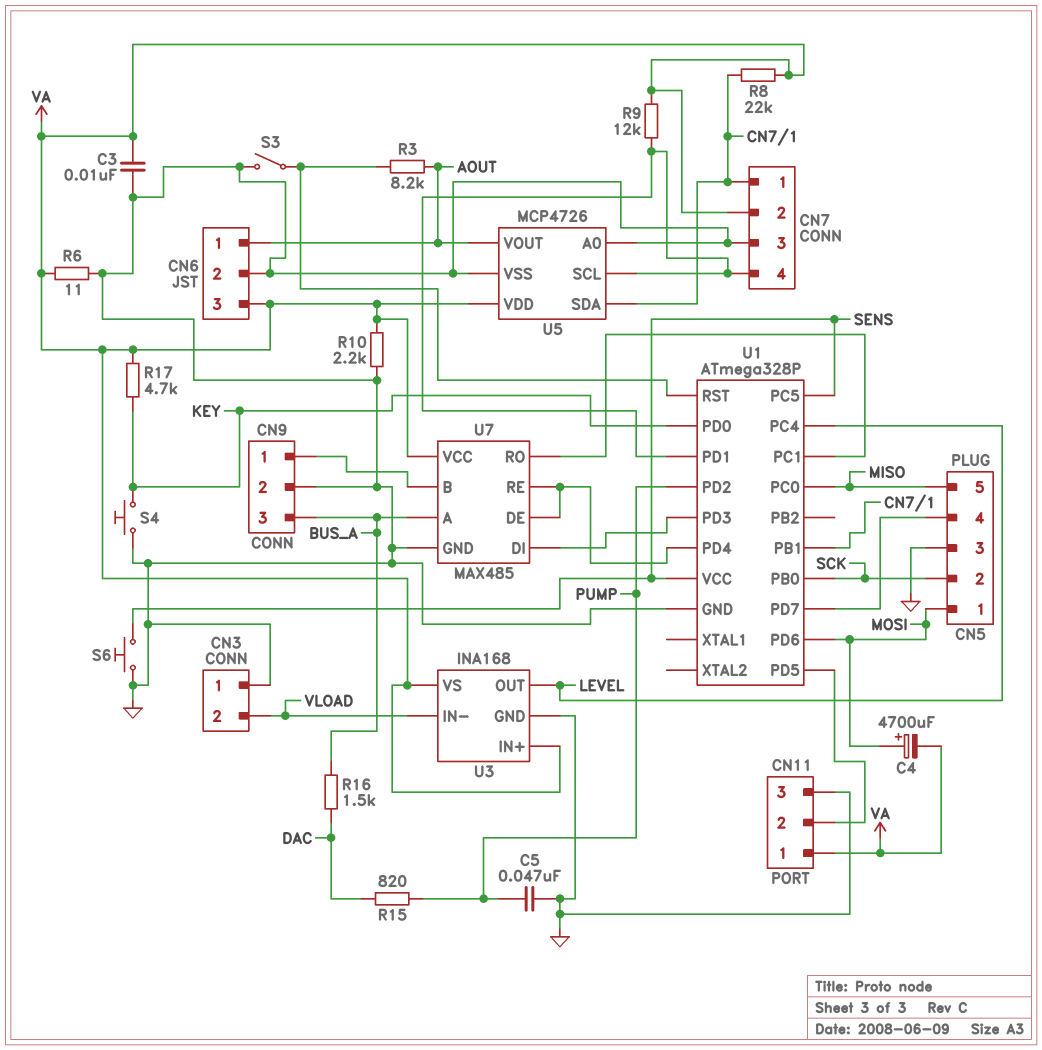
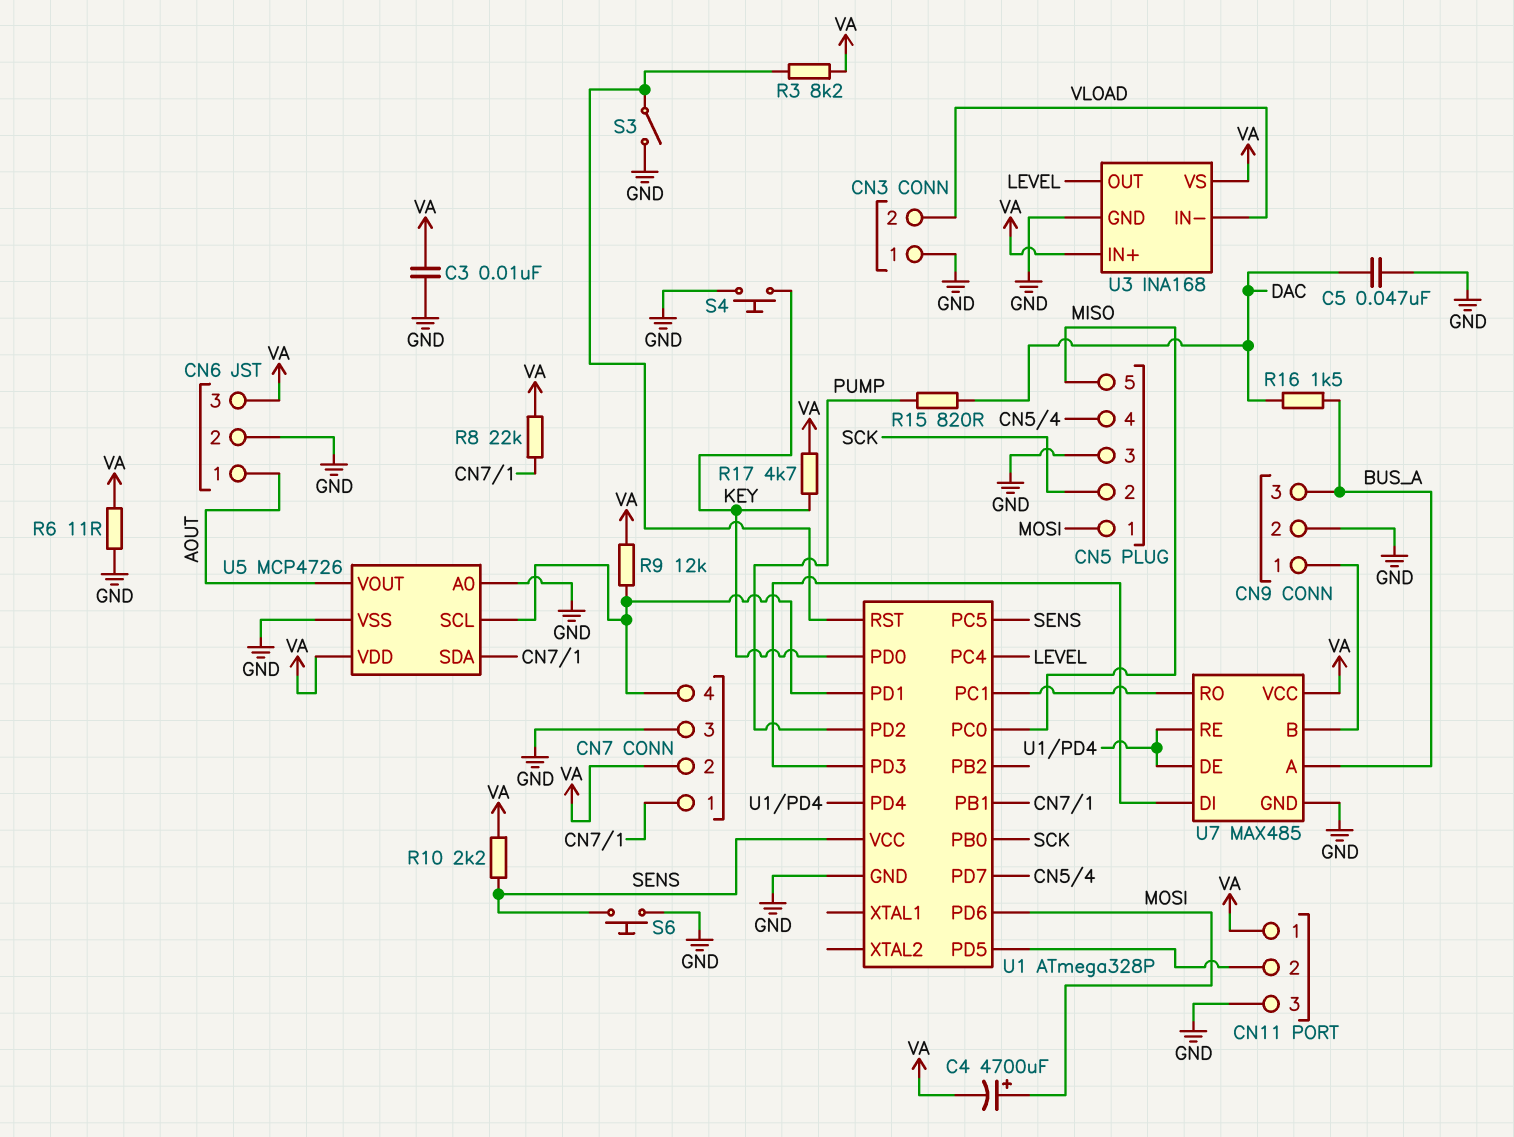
C5: 47nF (GND, PUMP) -> 47nF (DAC, GND)
R3: 8.2k (AOUT, U1/RST) -> 8.2k (U1/RST, VA)
R10: 2.2k (GND, VA) -> 2.2k (SENS, VA)

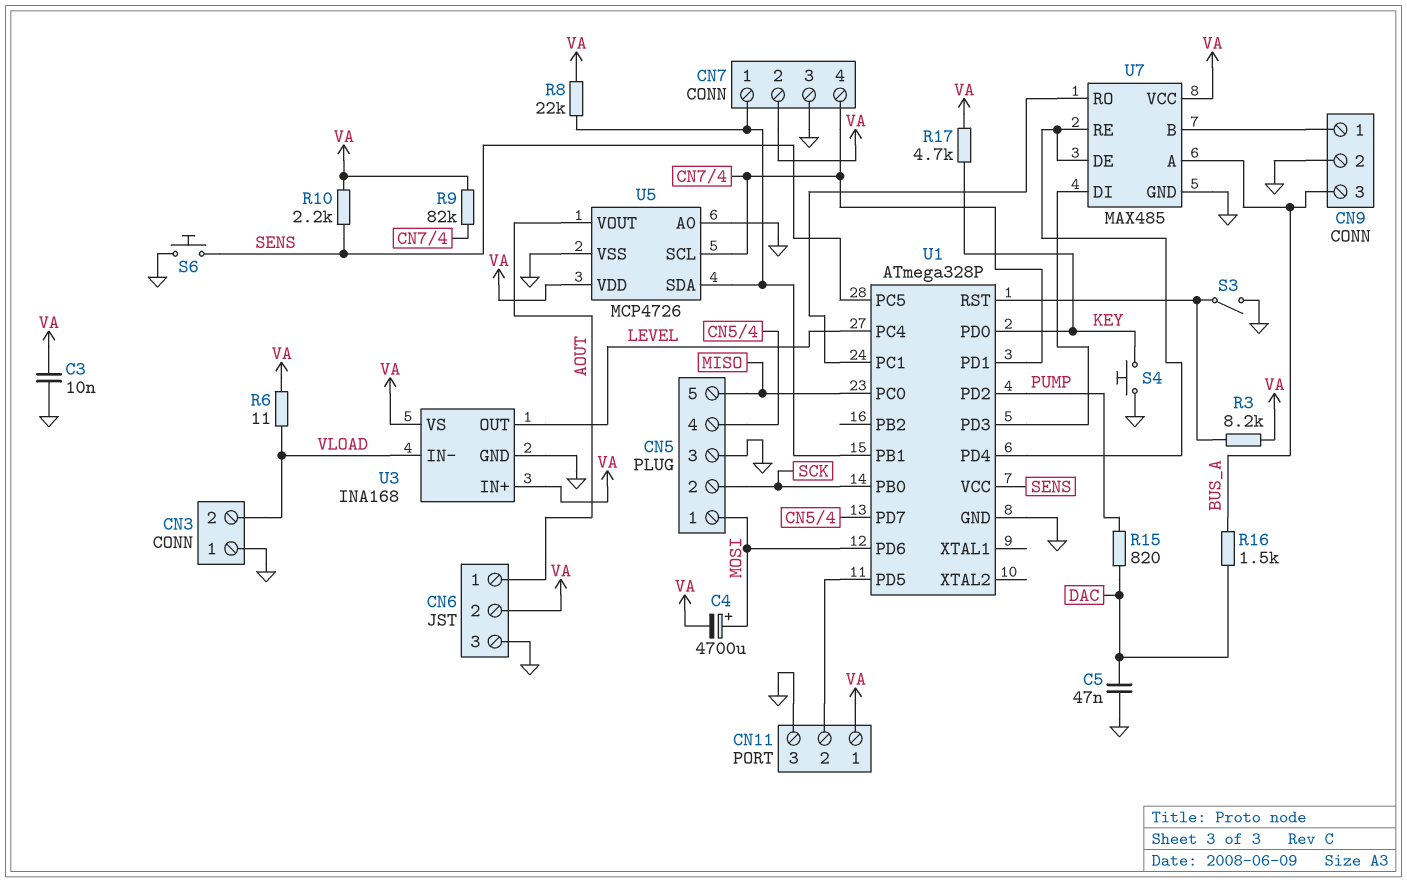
CN6 pin 2: GND -> VA
CN6 pin 3: VA -> GND
R6: 11 (GND, VA) -> 11 (VA, VLOAD)
R9: 12k (CN7/4, VA) -> 82k (CN7/4, VA)

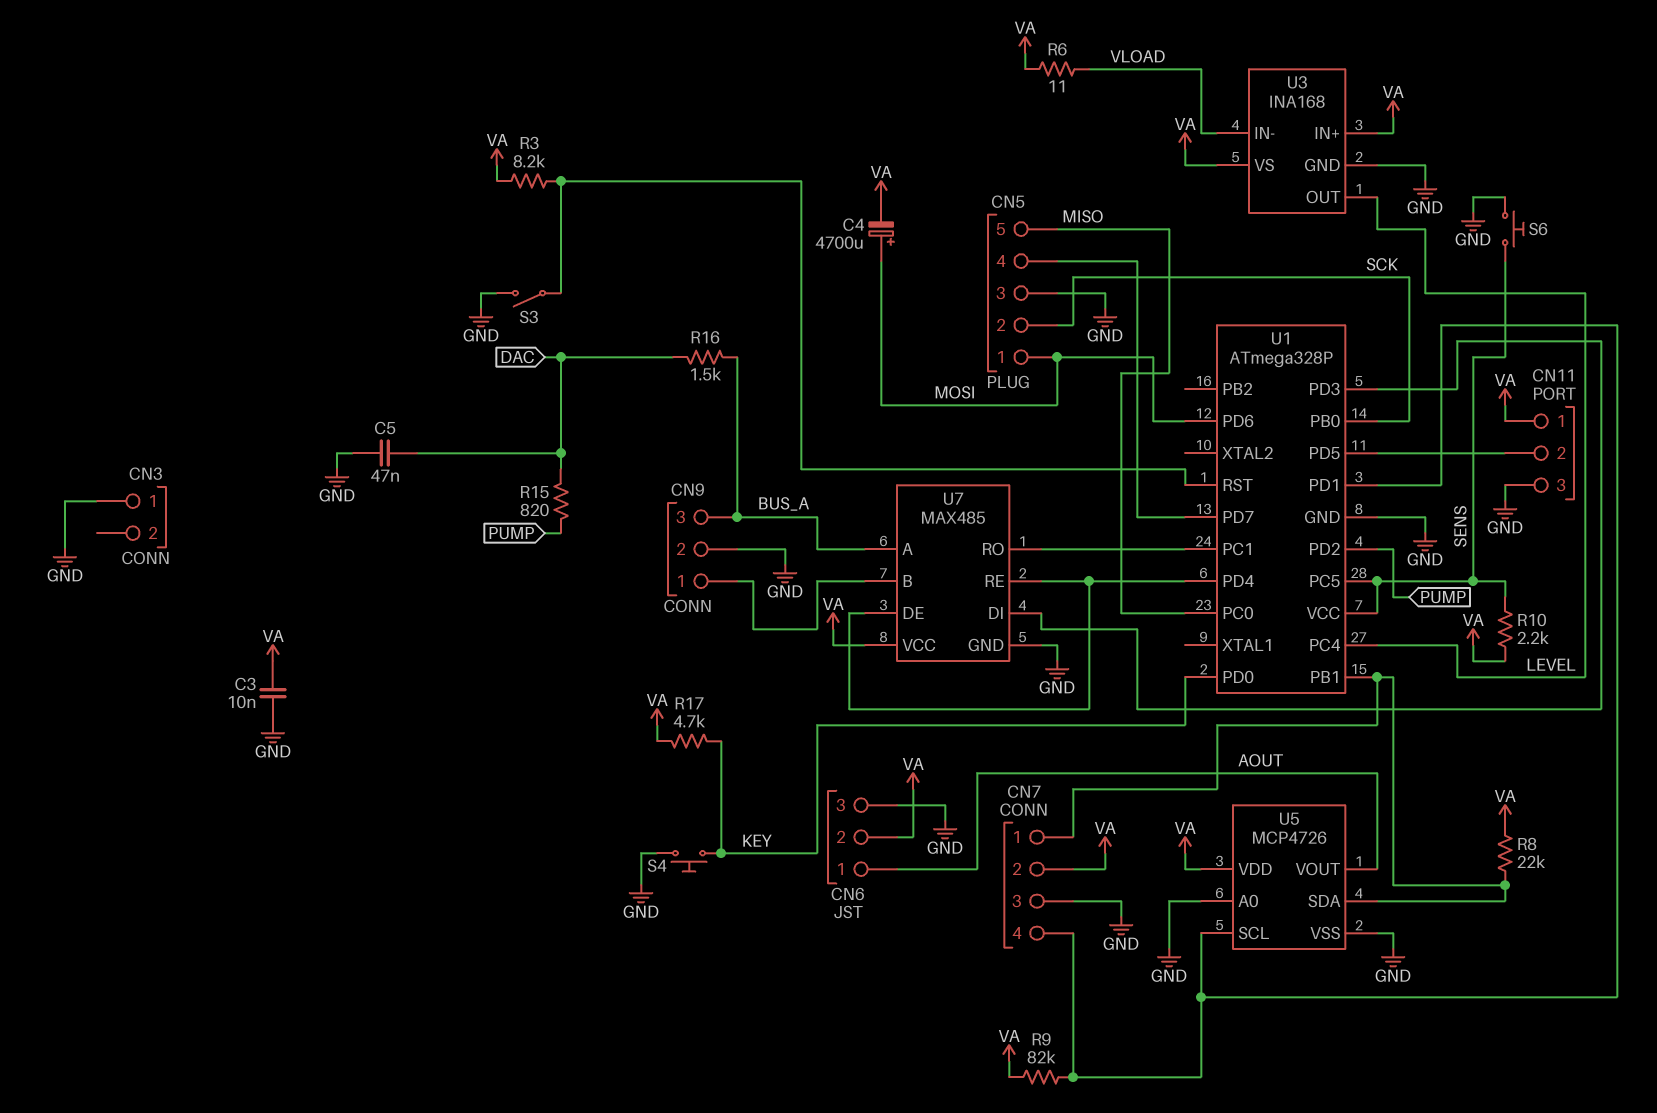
CN3 pin 2: VLOAD -> none

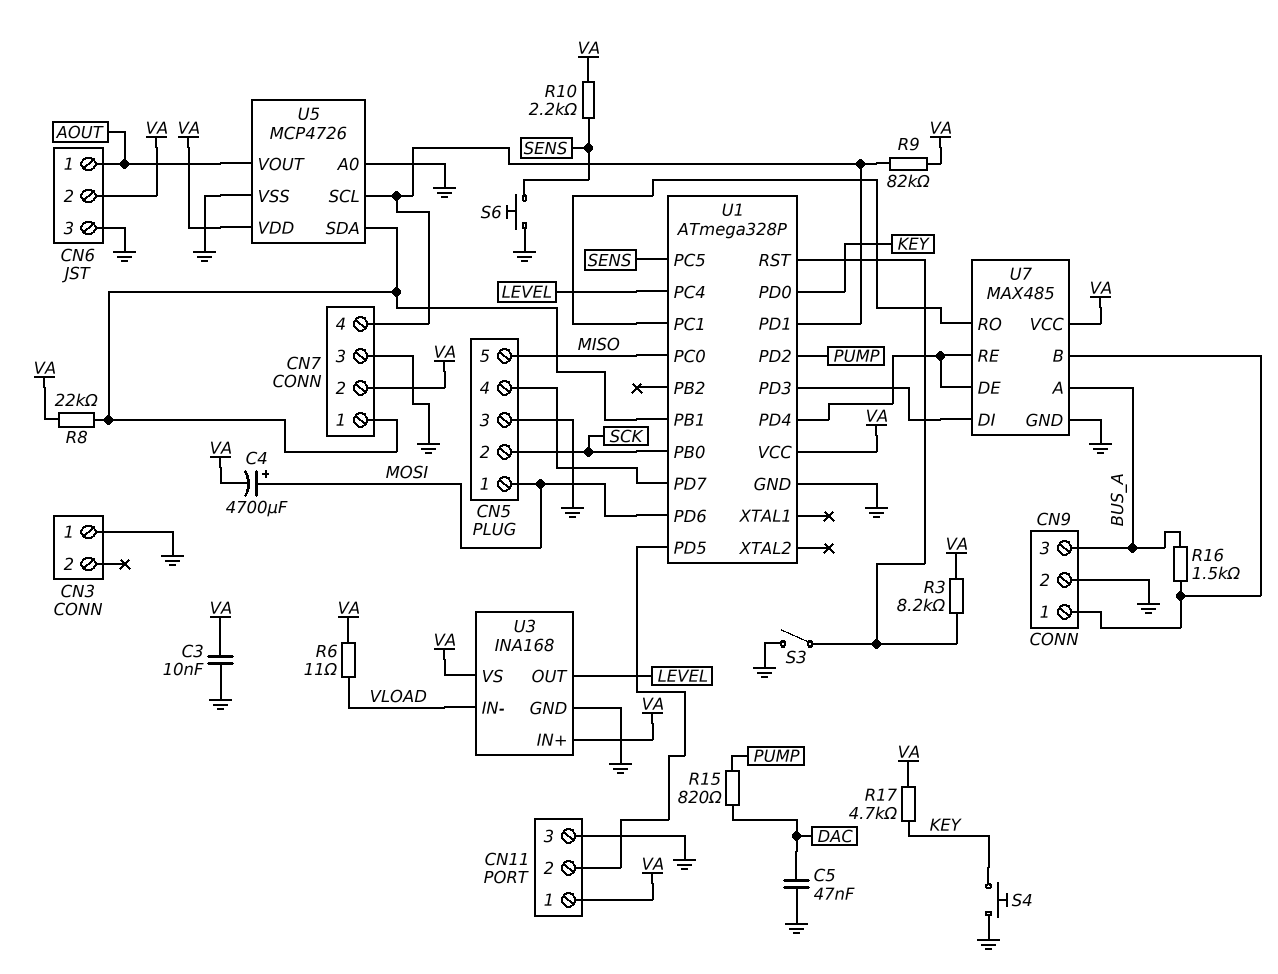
R16: 1.5k (BUS_A, DAC) -> 1.5k (BUS_A, CN9/1)
U1 pin VCC: SENS -> VA

